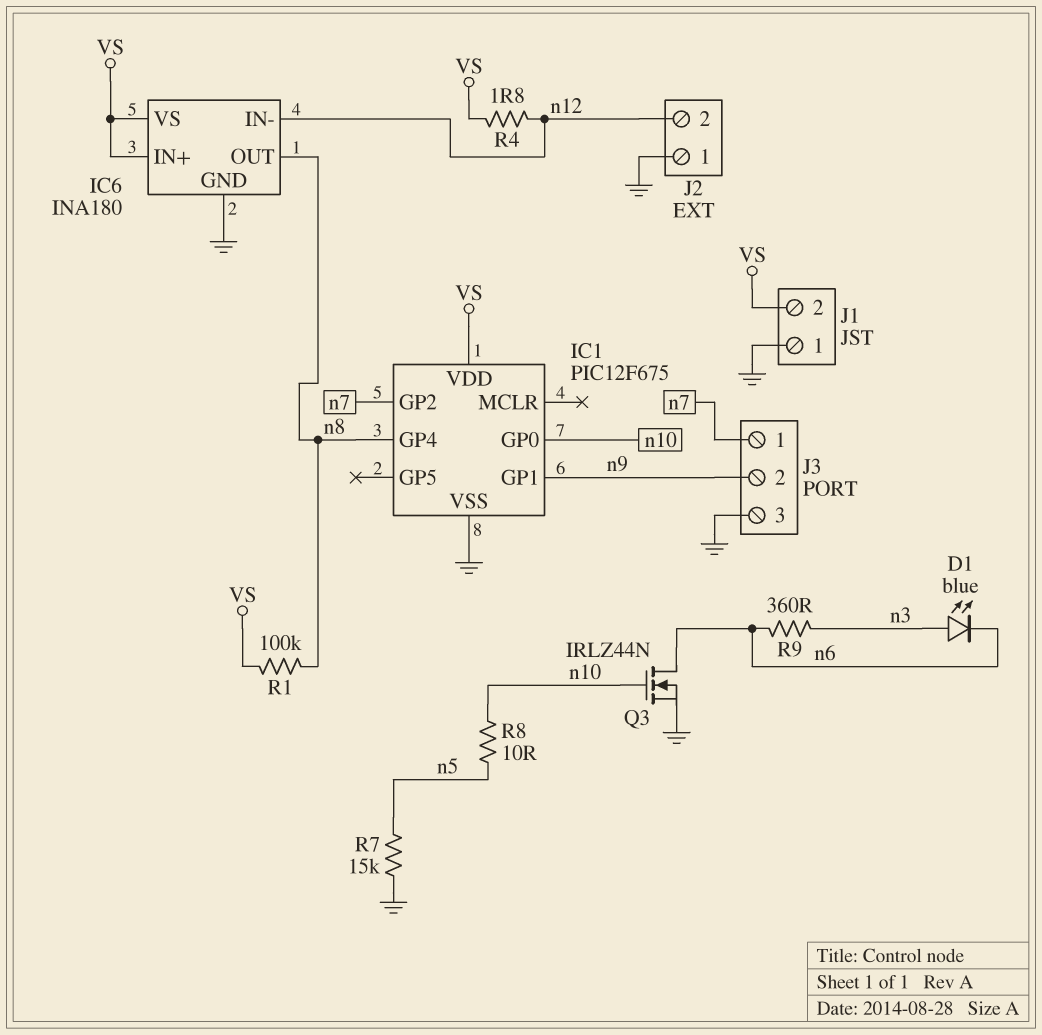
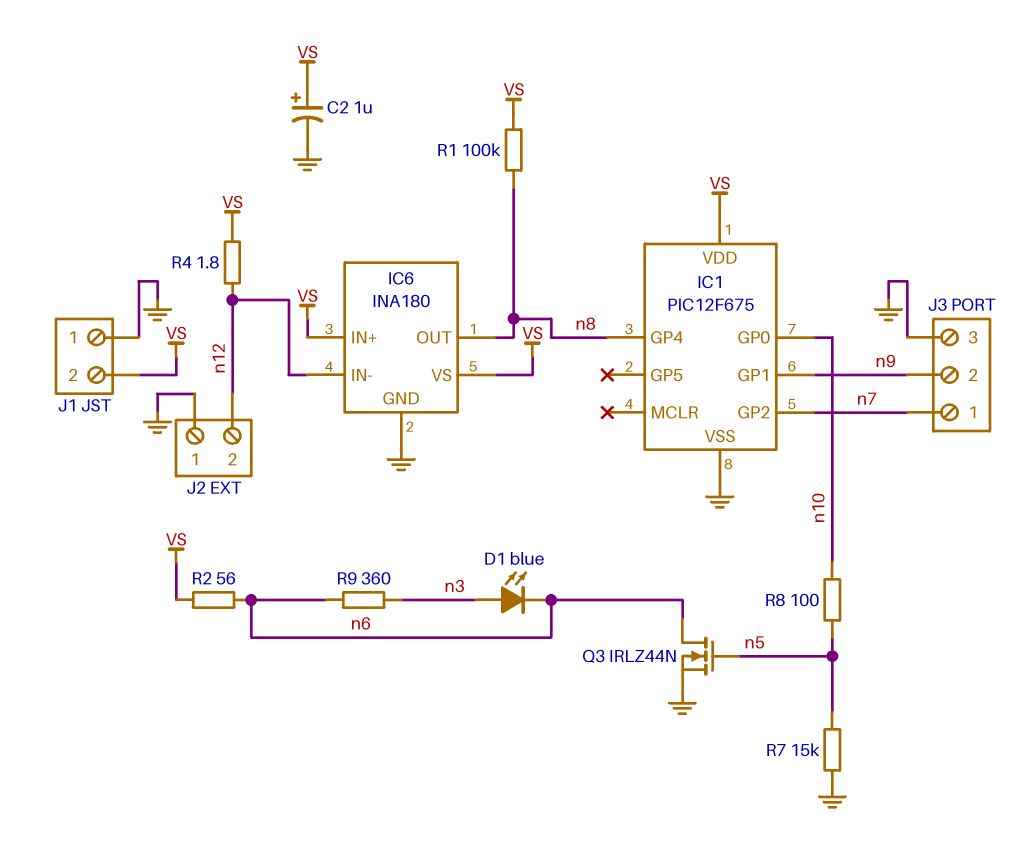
C2: none -> 1uF (plus VS, minus GND)
Q3: NMOS IRLZ44N (G n10, D n6, S GND) -> NMOS IRLZ44N (G n5, D n6, S GND)
R2: none -> 56 (VS, n6)
R8: 10 (n5, n10) -> 100 (n5, n10)

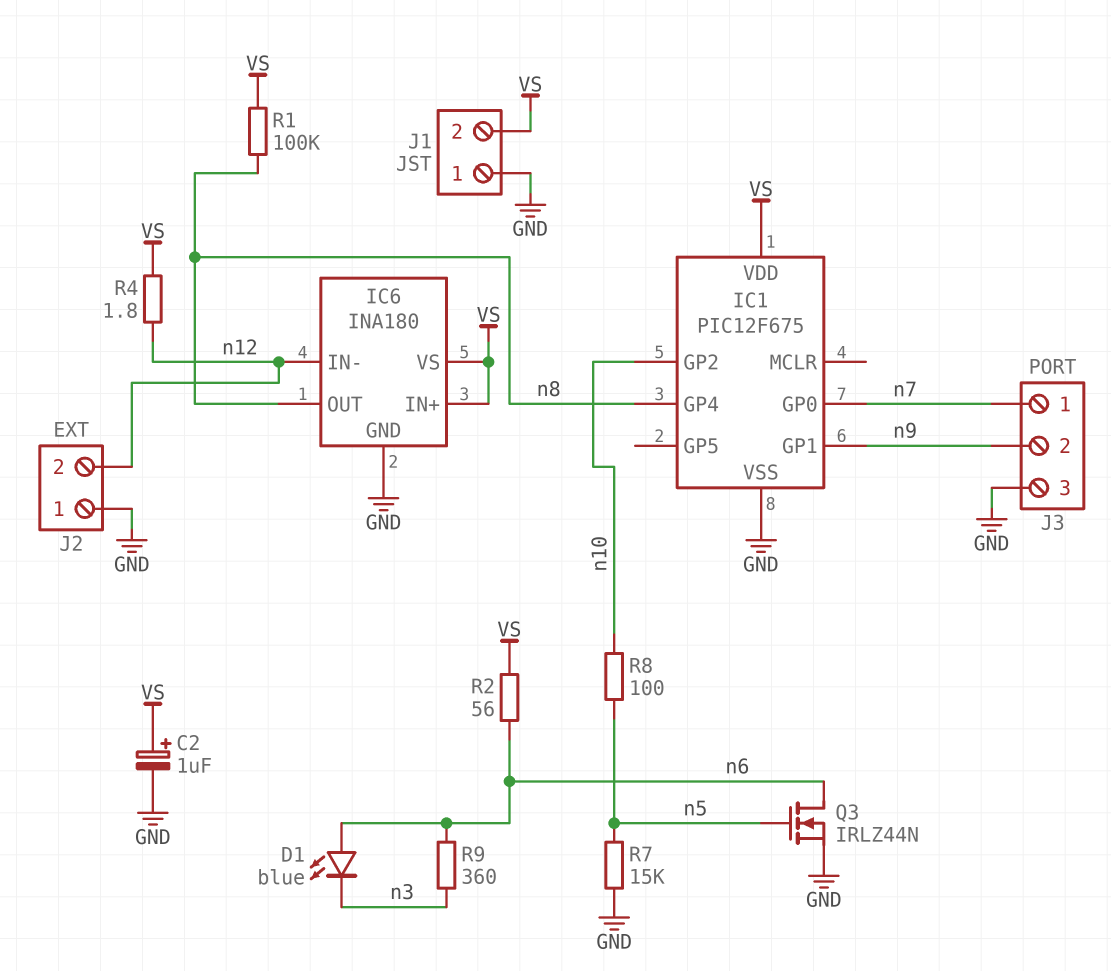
D1: LED blue (A n3, K n6) -> LED blue (A n6, K n3)
IC1 pin GP0: n10 -> n7
IC1 pin GP2: n7 -> n10

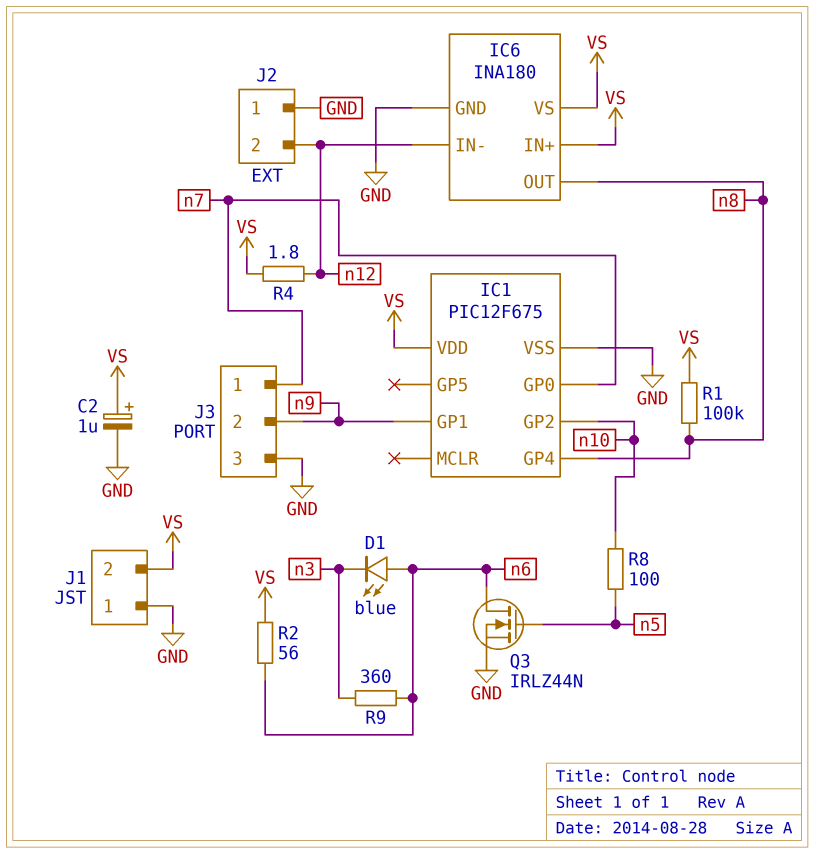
R7: 15k (GND, n5) -> none

